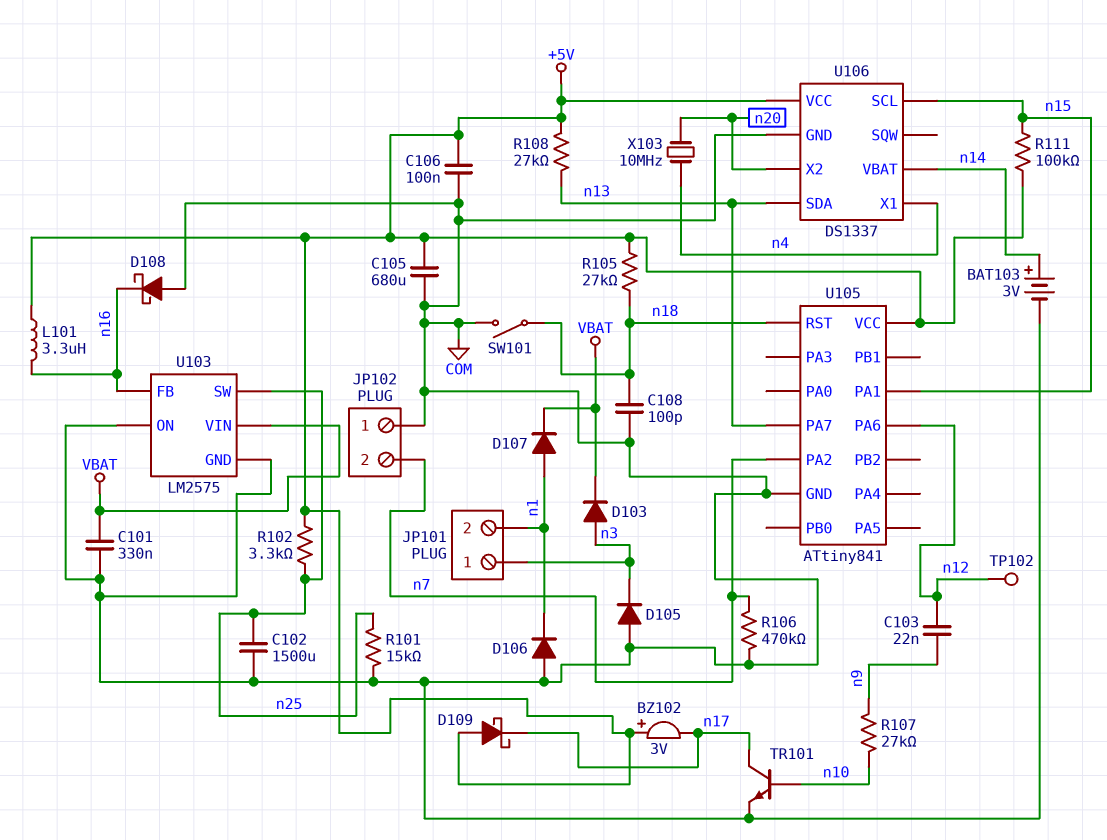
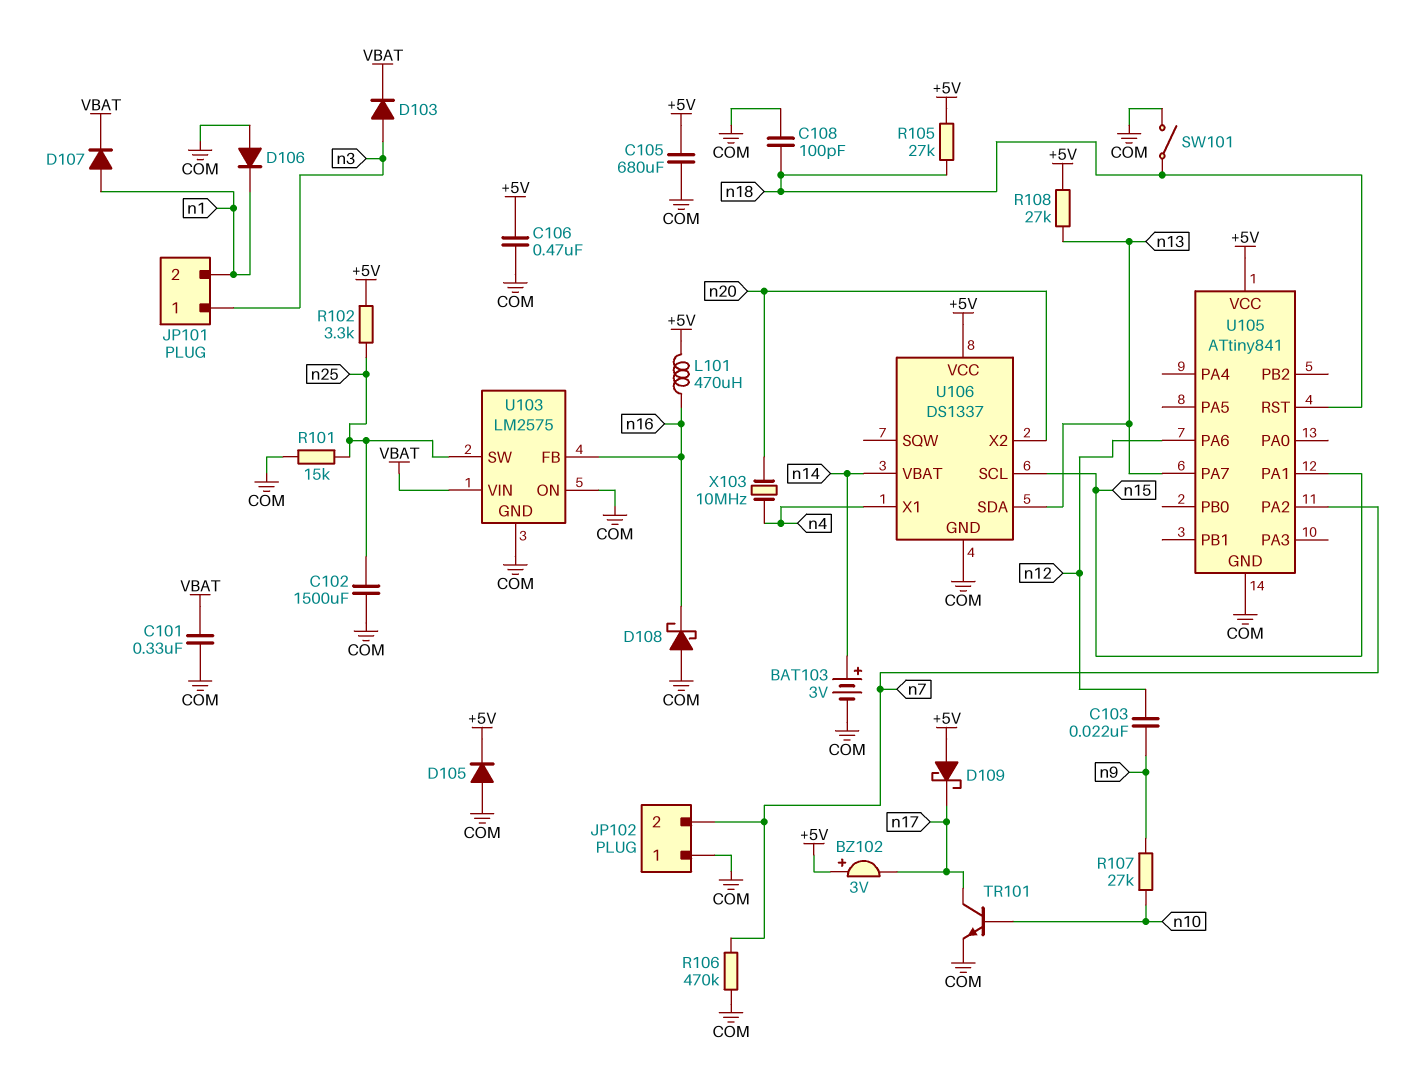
C106: 100nF (+5V, COM) -> 470nF (+5V, COM)
D105: diode (A COM, K n3) -> diode (A COM, K +5V)
L101: 3.3uH (+5V, n16) -> 470uH (+5V, n16)
R111: 100k (+5V, n15) -> none
TP102: test point (n12) -> none

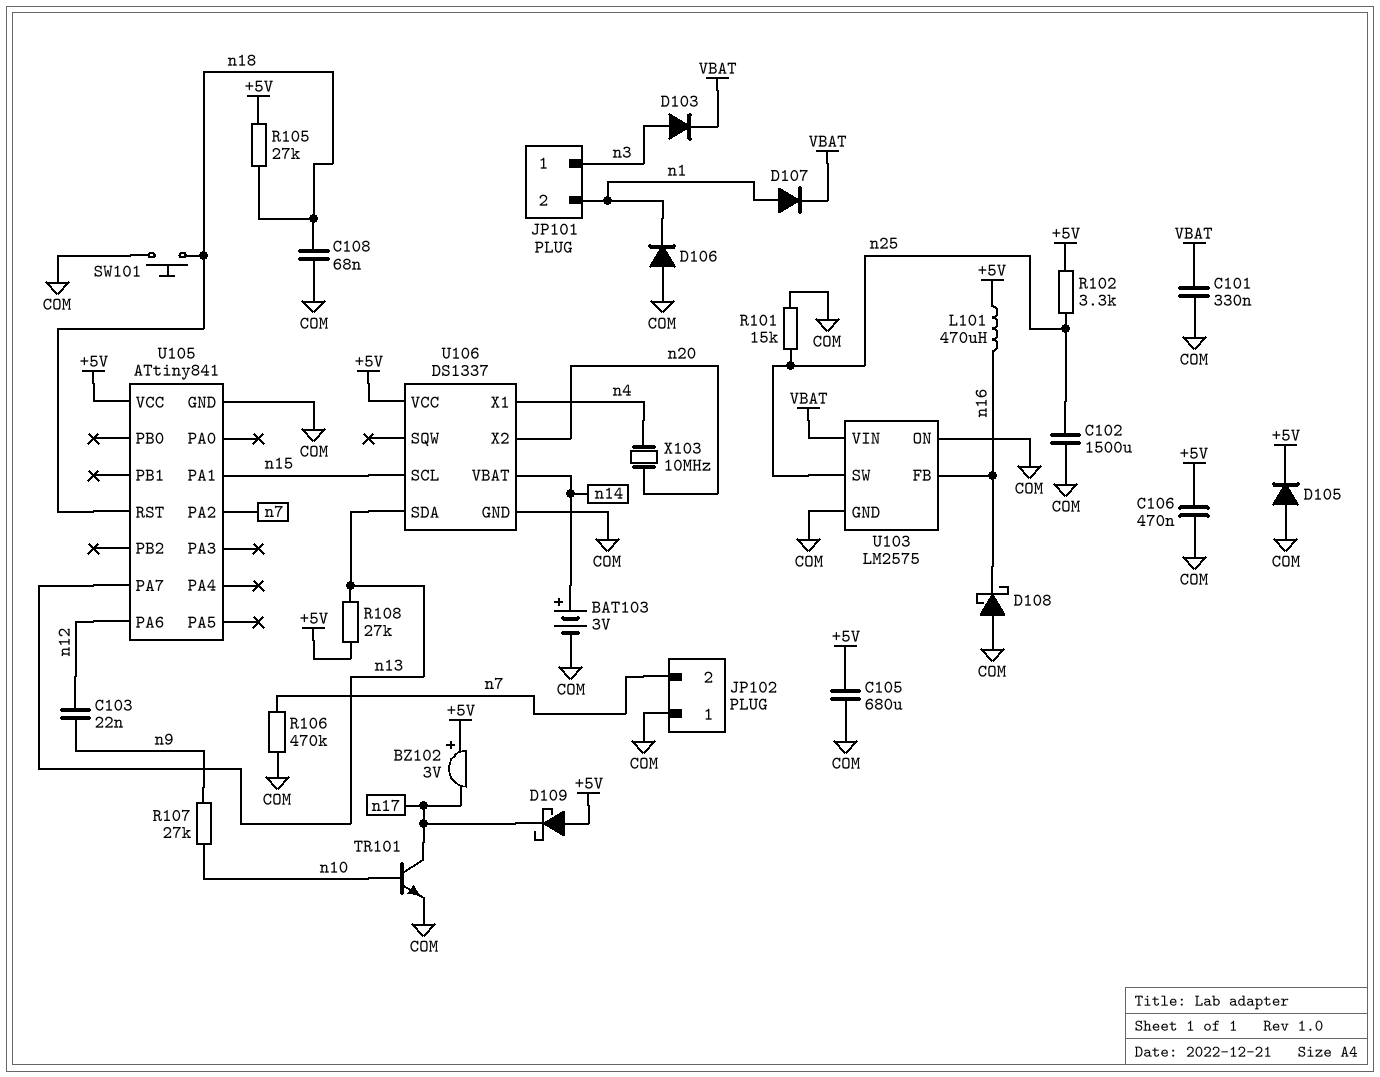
C108: 100pF (COM, n18) -> 68nF (COM, n18)
SW101: switch (COM, n18) -> button (COM, n18)

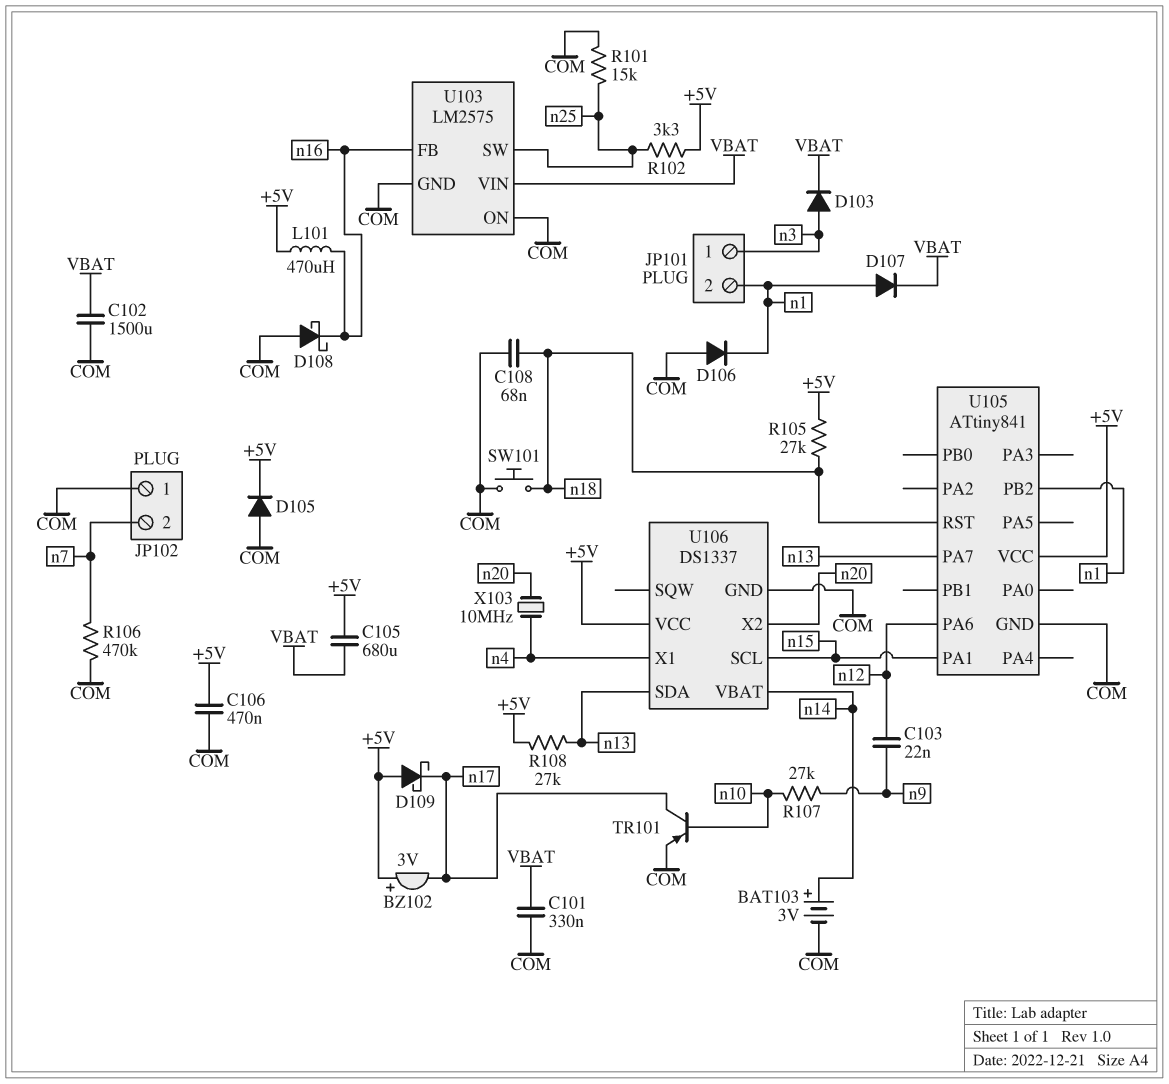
C102: 1500uF (COM, n25) -> 1500uF (COM, VBAT)
C105: 680uF (+5V, COM) -> 680uF (+5V, VBAT)
TR101: NPN (B n10, C n17, E COM) -> PNP (B n10, C n17, E COM)
U105 pin PA2: n7 -> none
U105 pin PB2: none -> n1

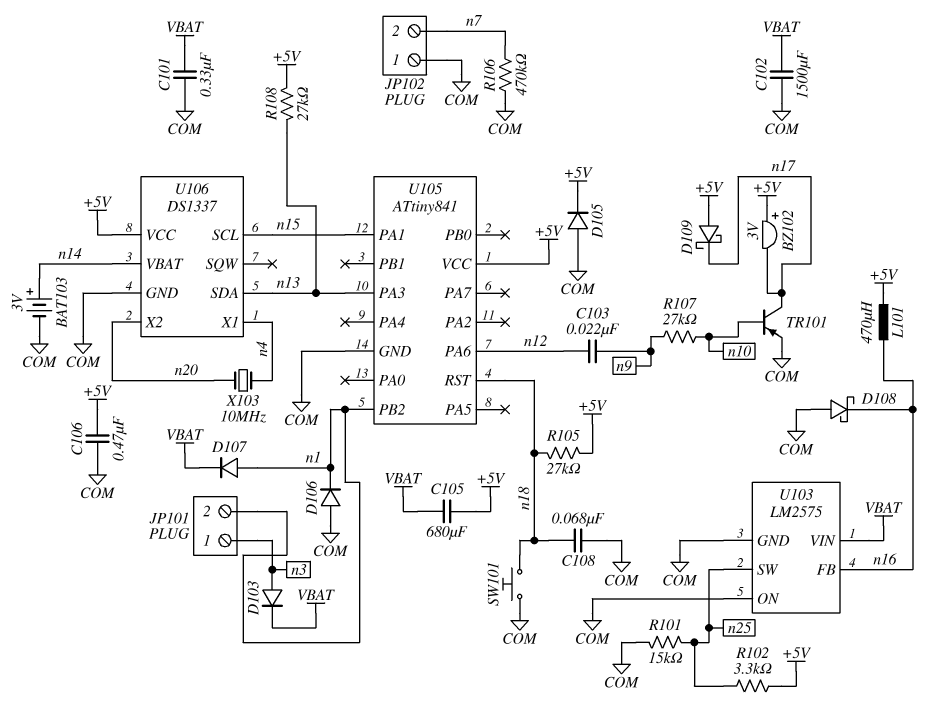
U105 pin PA3: none -> n13
U105 pin PA7: n13 -> none

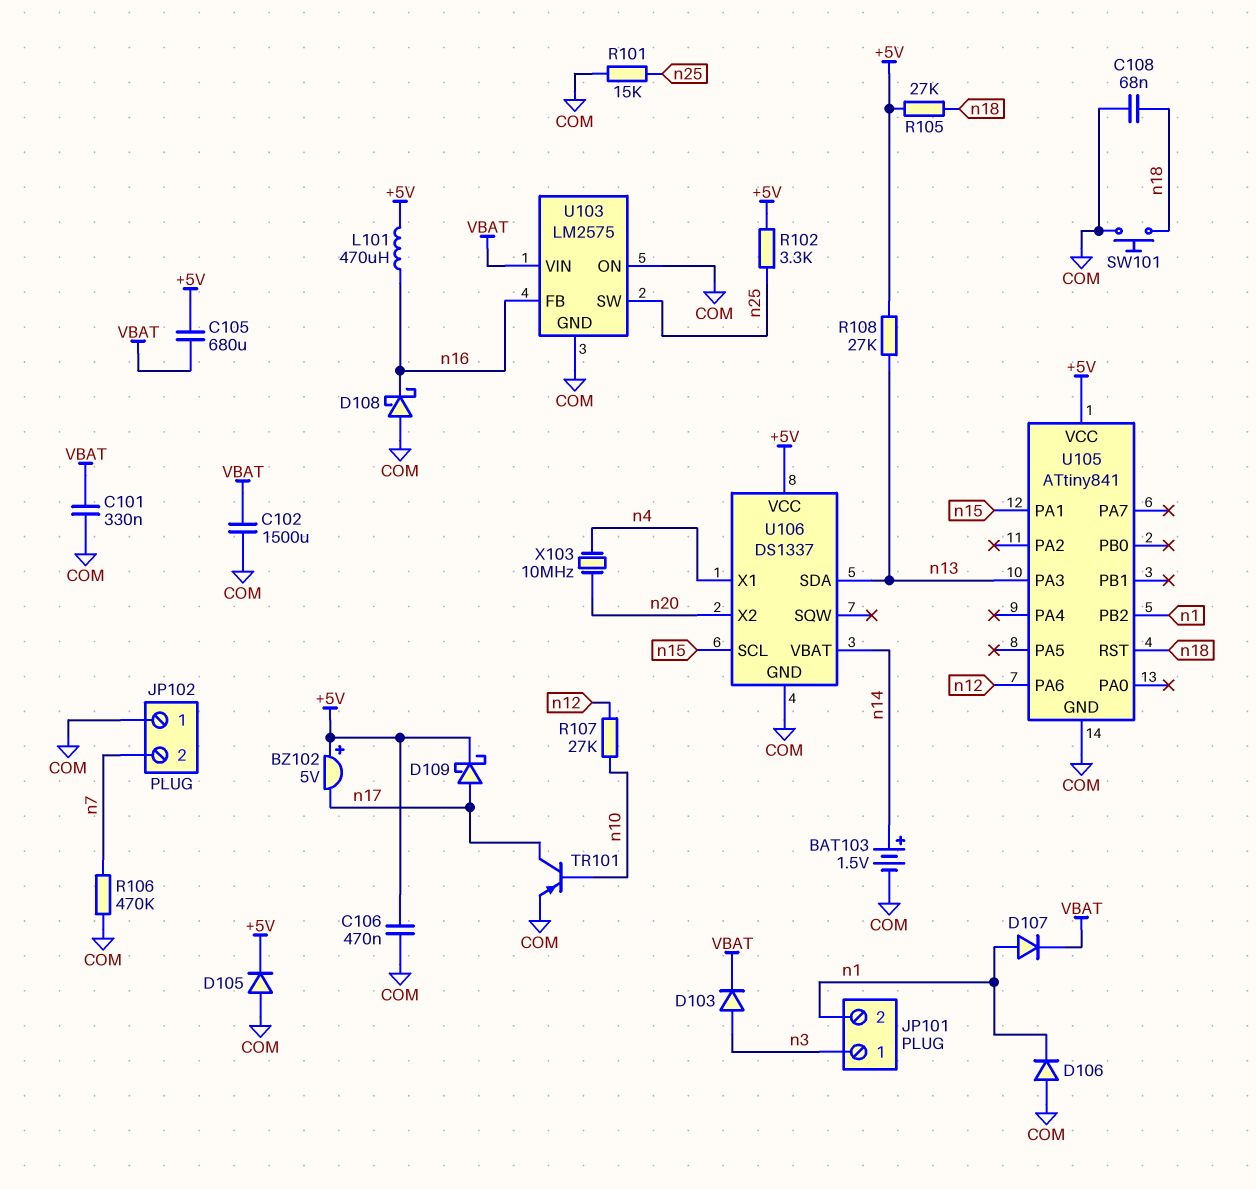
BAT103: 3V (plus n14, minus COM) -> 1.5V (plus n14, minus COM)
BZ102: buzzer 3V (plus +5V, minus n17) -> buzzer 5V (plus +5V, minus n17)
C103: 22nF (n9, n12) -> none
D109: schottky (A +5V, K n17) -> schottky (A n17, K +5V)
R107: 27k (n9, n10) -> 27k (n10, n12)

